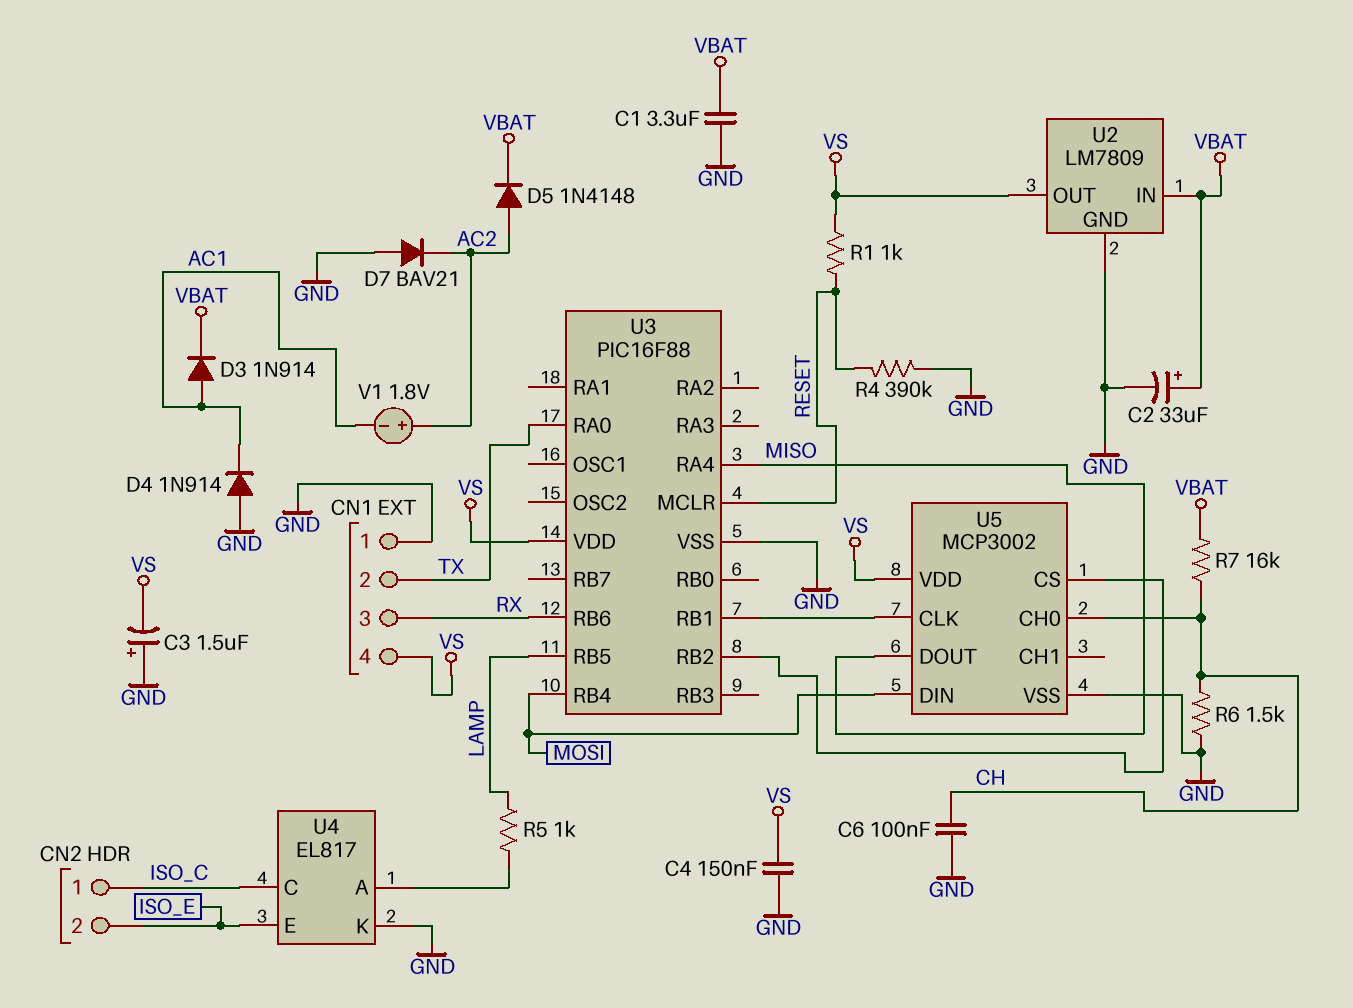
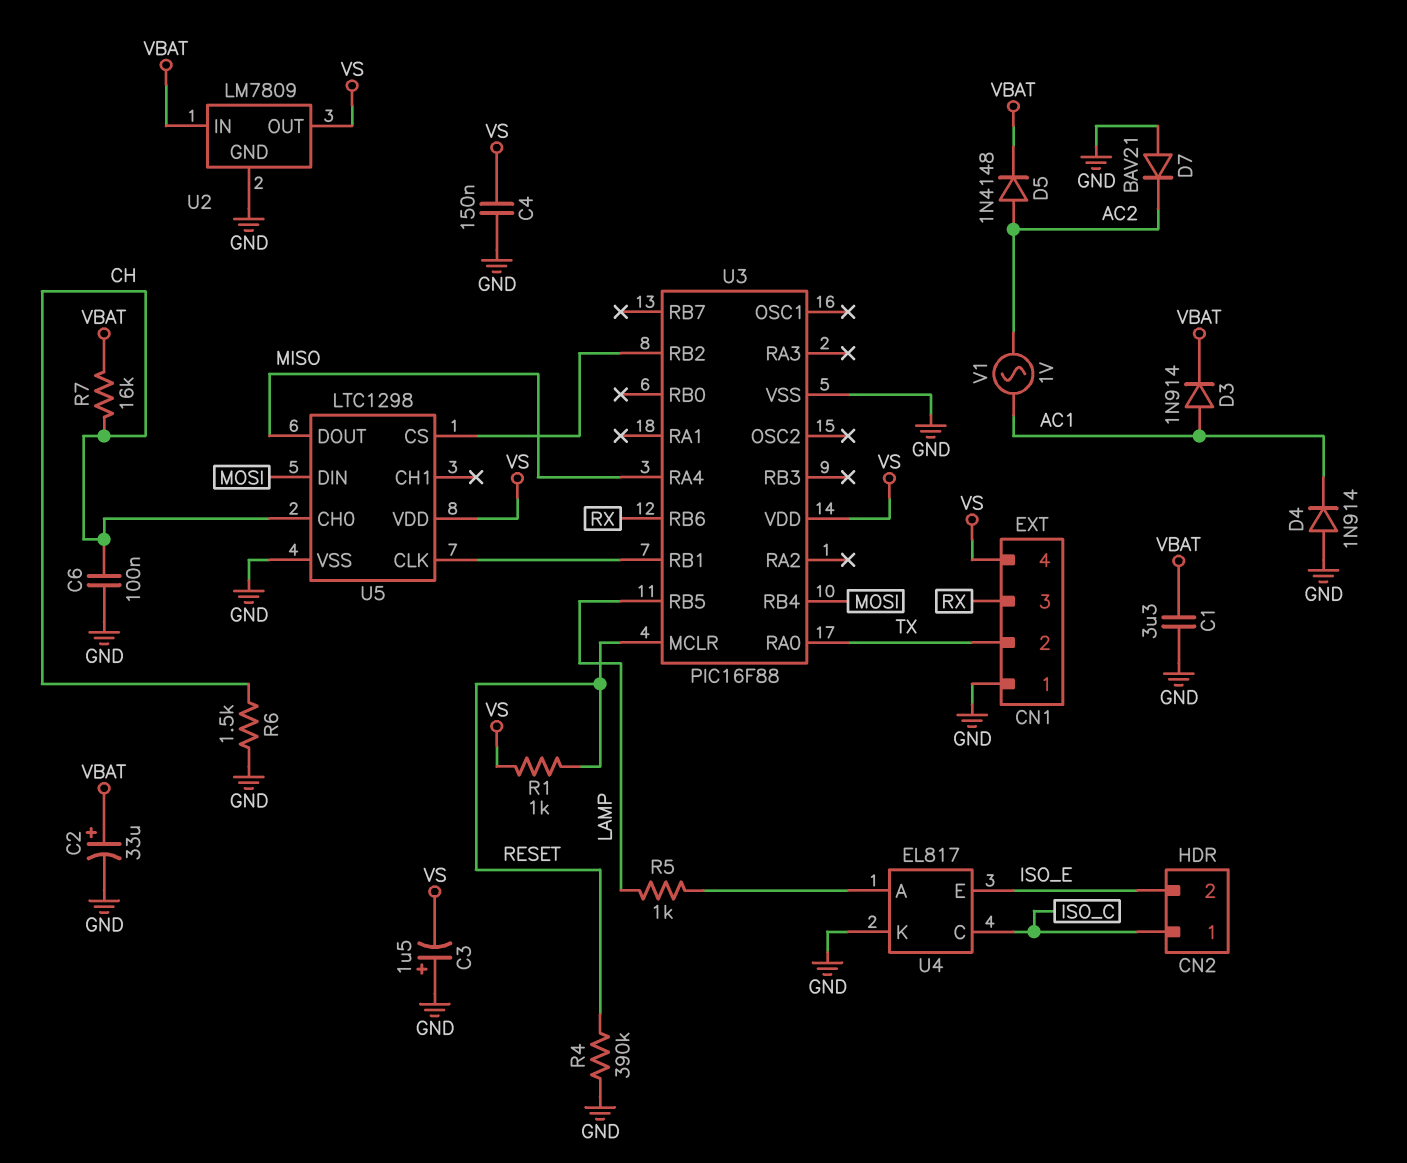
U5: MCP3002 -> LTC1298
V1: 1.8V (plus AC2, minus AC1) -> AC 1V (AC1, AC2)

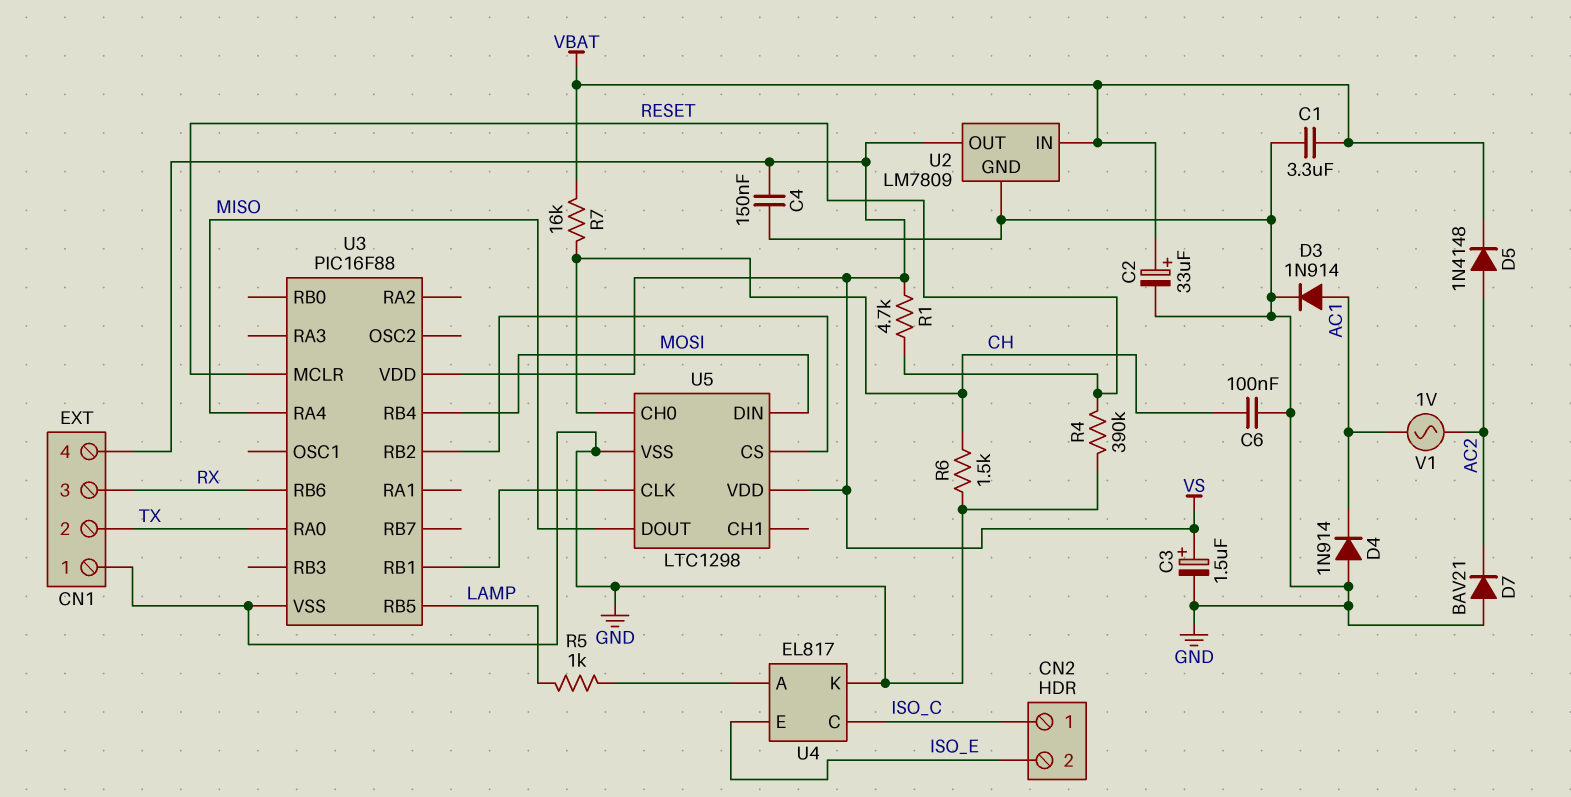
C3: 1.5uF (plus GND, minus VS) -> 1.5uF (plus VS, minus GND)
D3: diode 1N914 (A AC1, K VBAT) -> diode 1N914 (A AC1, K GND)
R1: 1k (RESET, VS) -> 4.7k (RESET, VS)

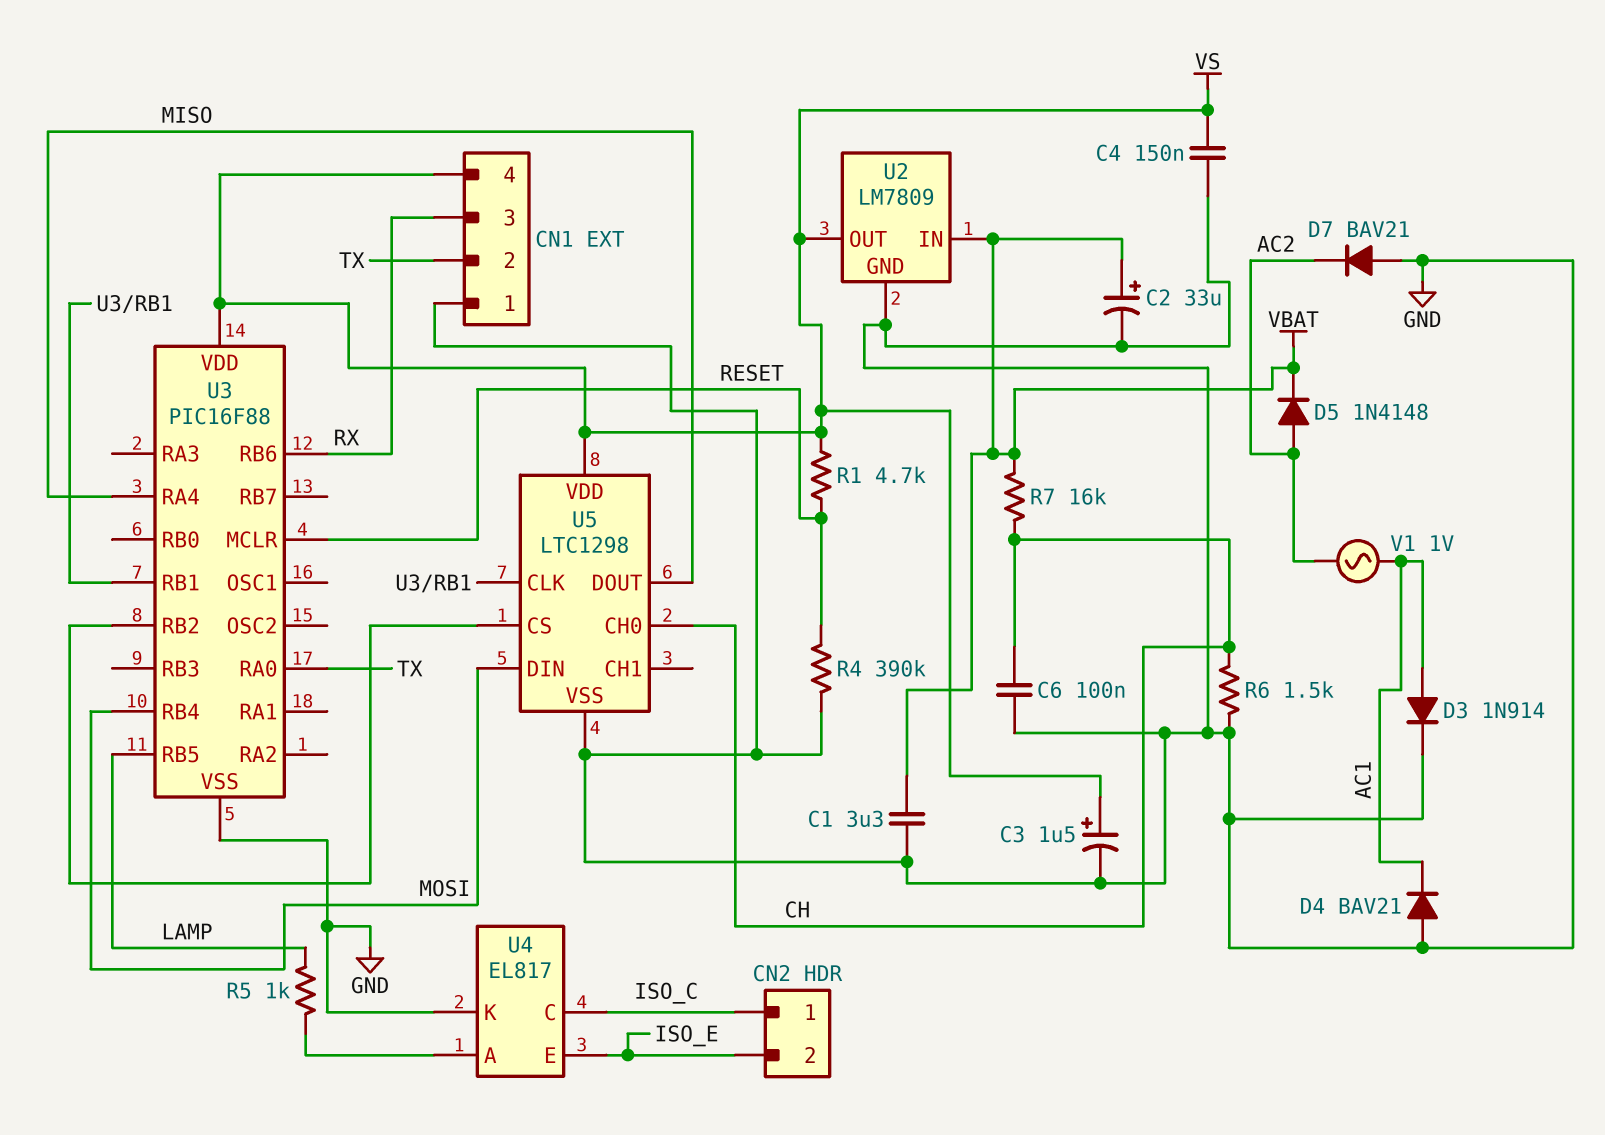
D4: diode 1N914 (A GND, K AC1) -> diode BAV21 (A GND, K AC1)

